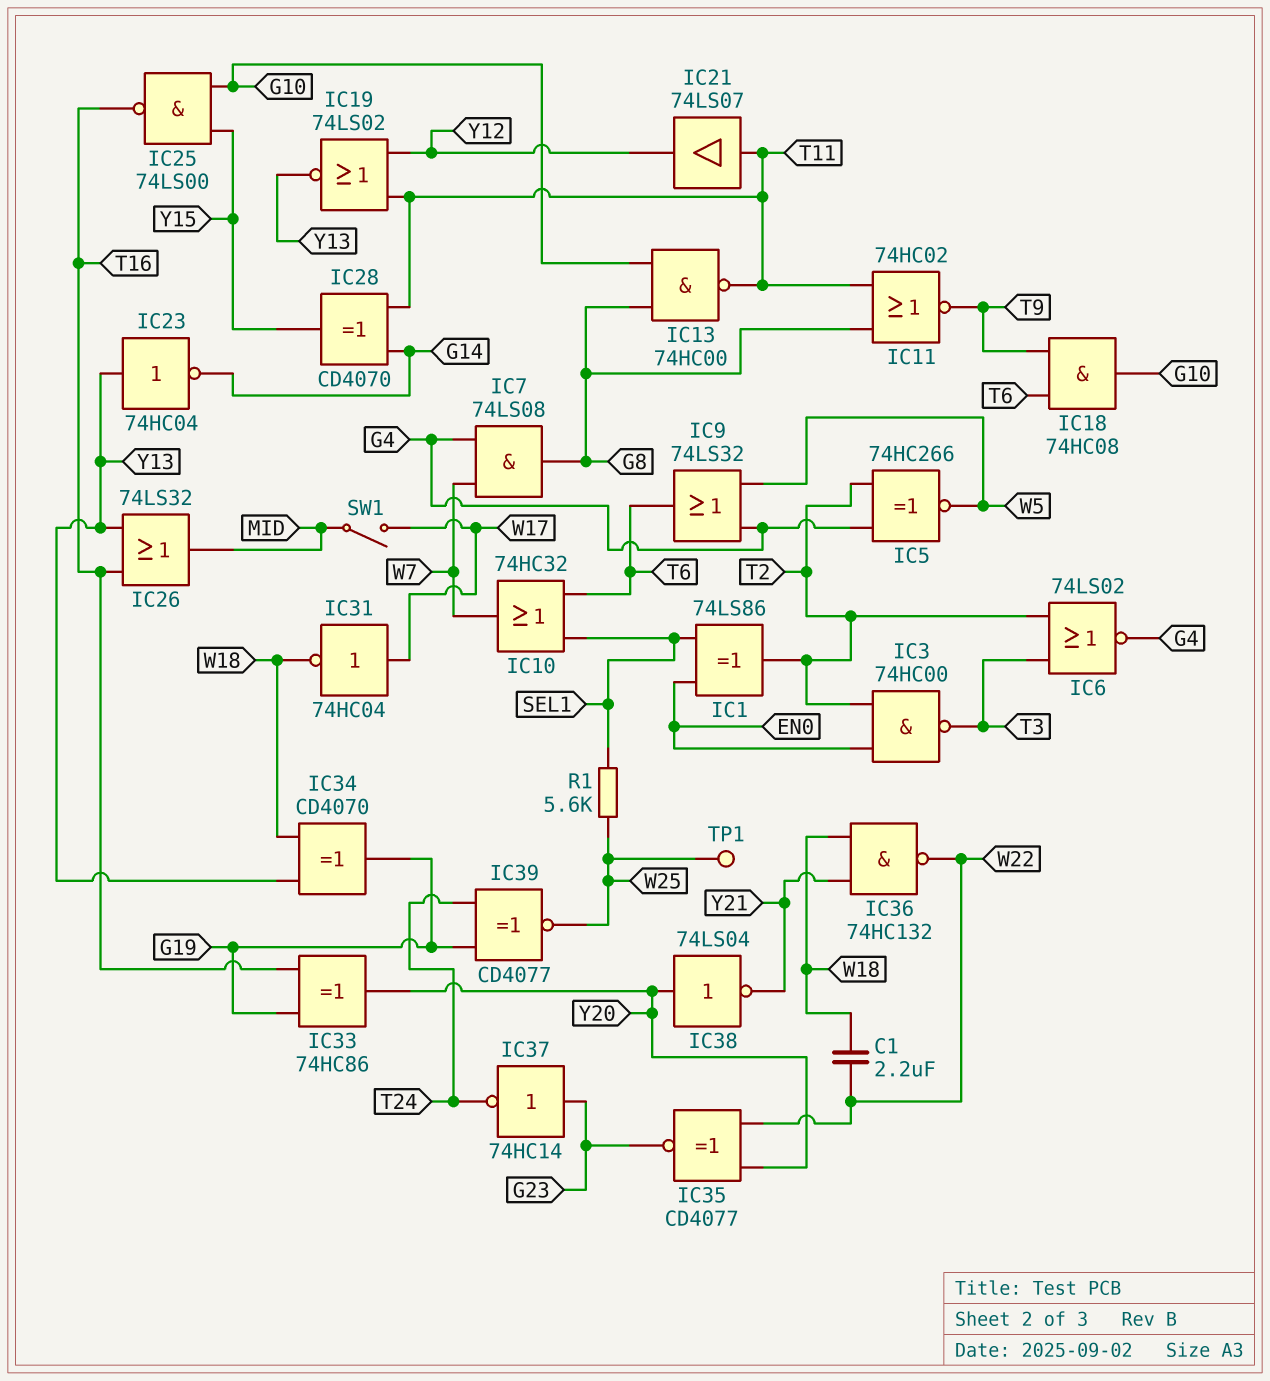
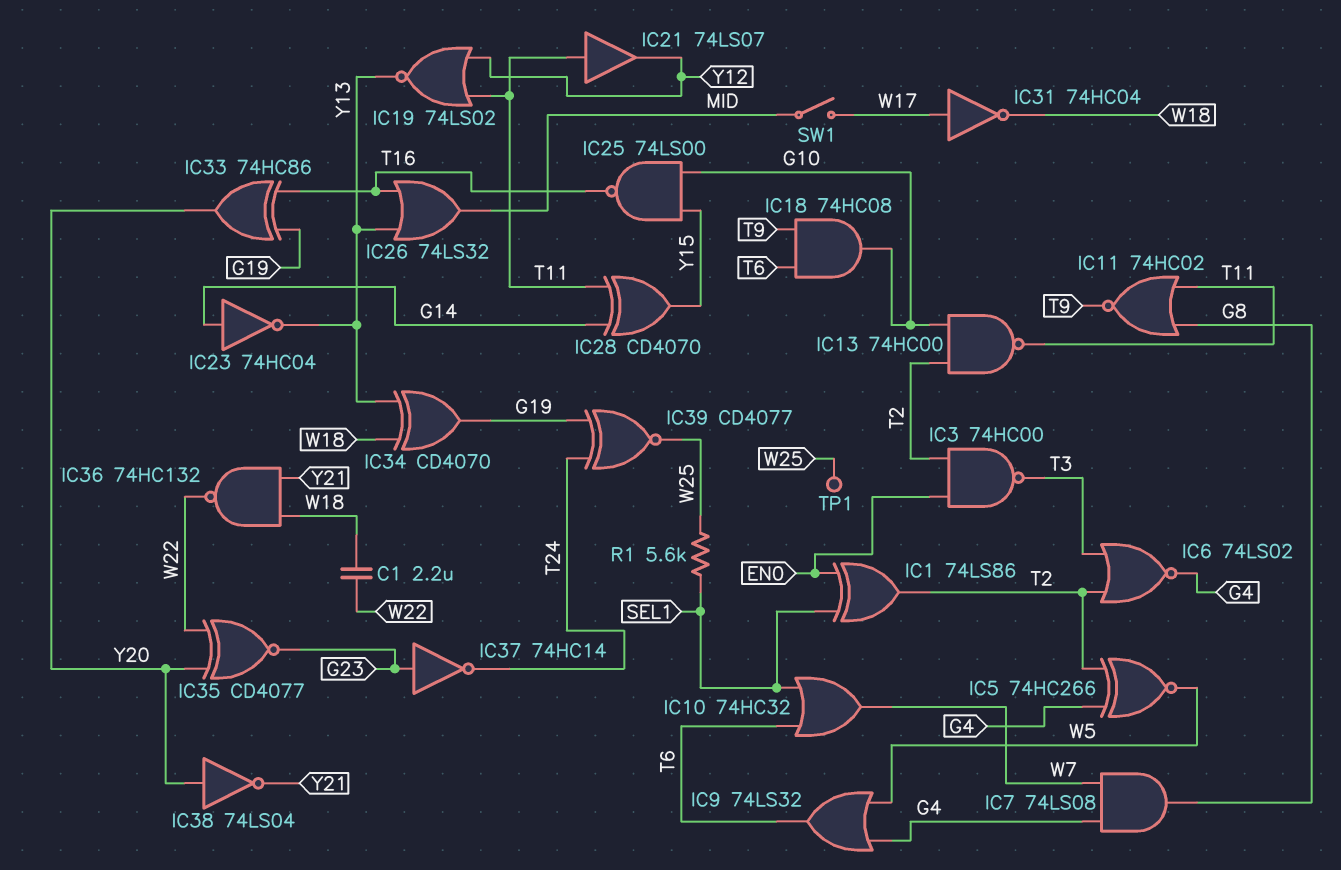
IC13: NAND 74HC00 (in G8, in G10, out T11) -> NAND 74HC00 (in G10, in T2, out T11)
IC23: NOT 74HC04 (in Y13, out G14) -> NOT 74HC04 (in G14, out Y13)

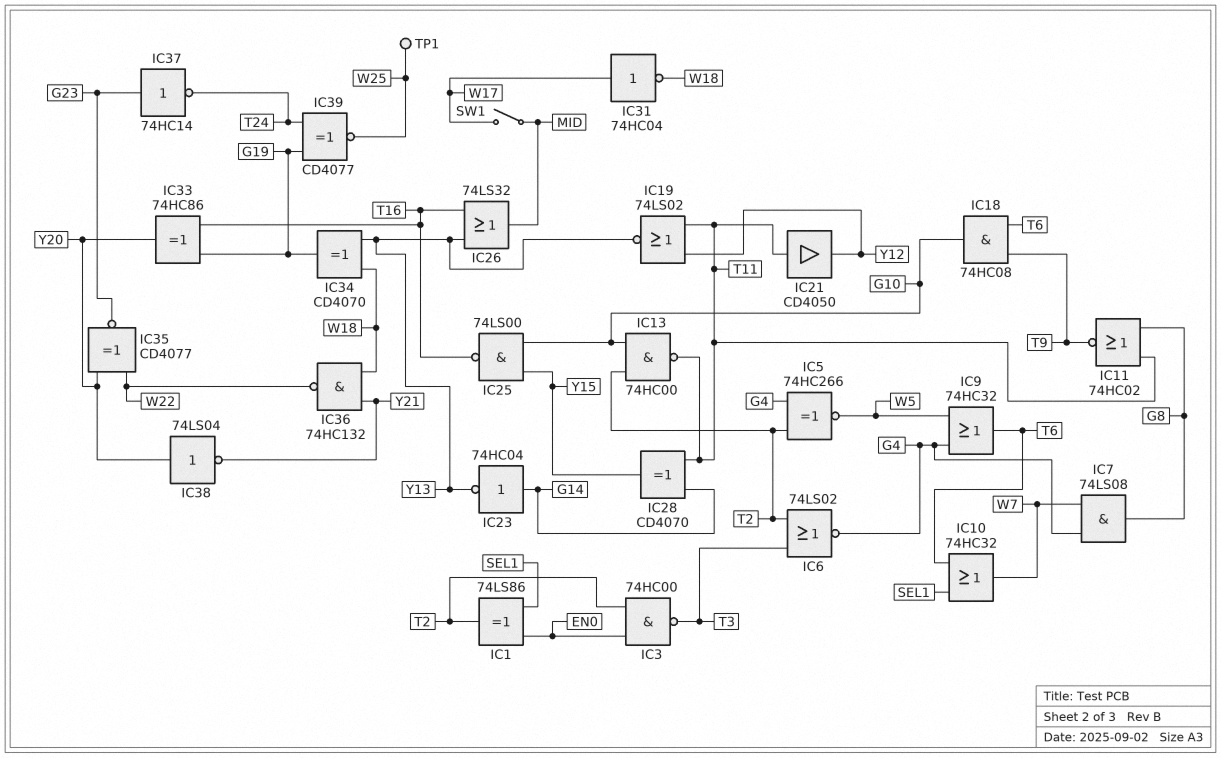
C1: 2.2uF (W18, W22) -> none
IC9: OR 74LS32 (in G4, in W5, out T6) -> OR 74HC32 (in G4, in W5, out T6)
IC21: buffer 74LS07 (in T11, out Y12) -> buffer CD4050 (in T11, out Y12)
R1: 5.6k (SEL1, W25) -> none

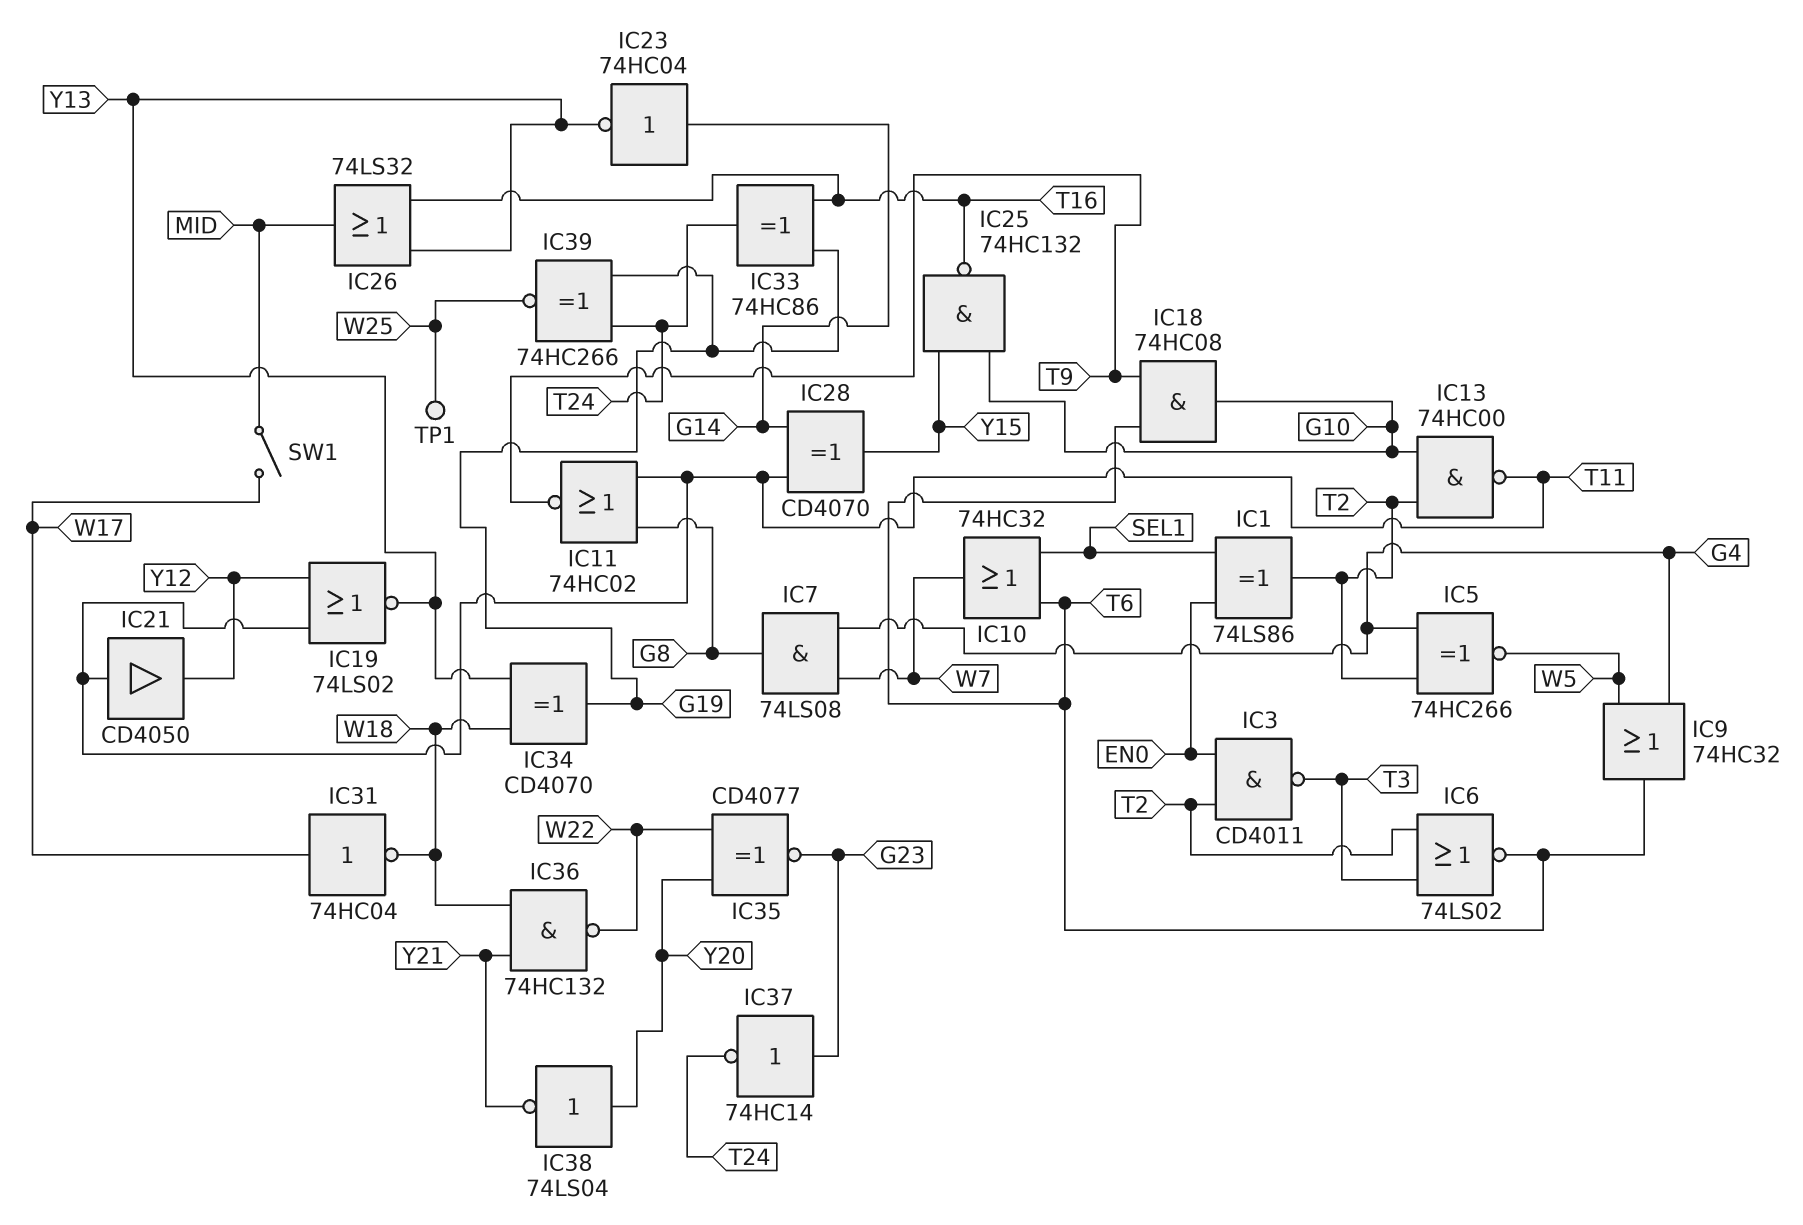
IC3: NAND 74HC00 (in EN0, in T2, out T3) -> NAND CD4011 (in EN0, in T2, out T3)
IC6: NOR 74LS02 (in T2, in T3, out G4) -> NOR 74LS02 (in T2, in T3, out T6)
IC25: NAND 74LS00 (in G10, in Y15, out T16) -> NAND 74HC132 (in G10, in Y15, out T16)
IC33: XOR 74HC86 (in G19, in T16, out Y20) -> XOR 74HC86 (in G19, in T16, out T24)
IC39: XNOR CD4077 (in G19, in T24, out W25) -> XNOR 74HC266 (in G19, in T24, out W25)

